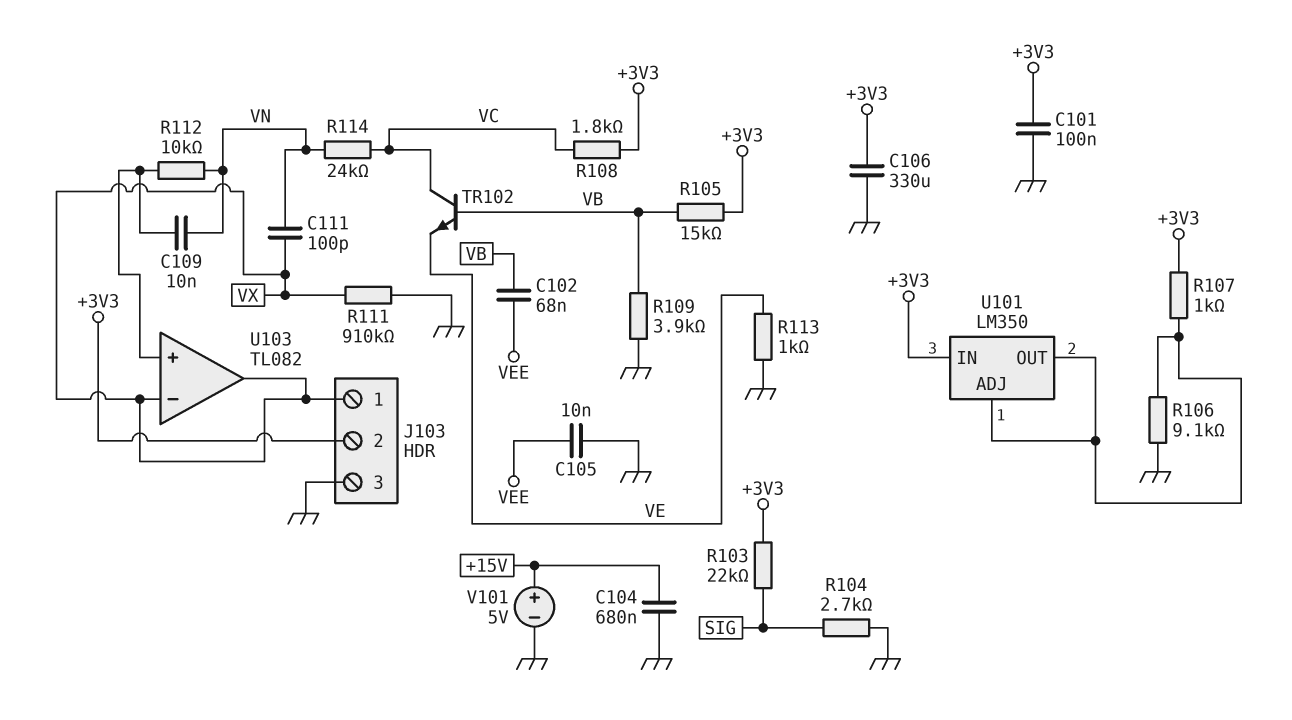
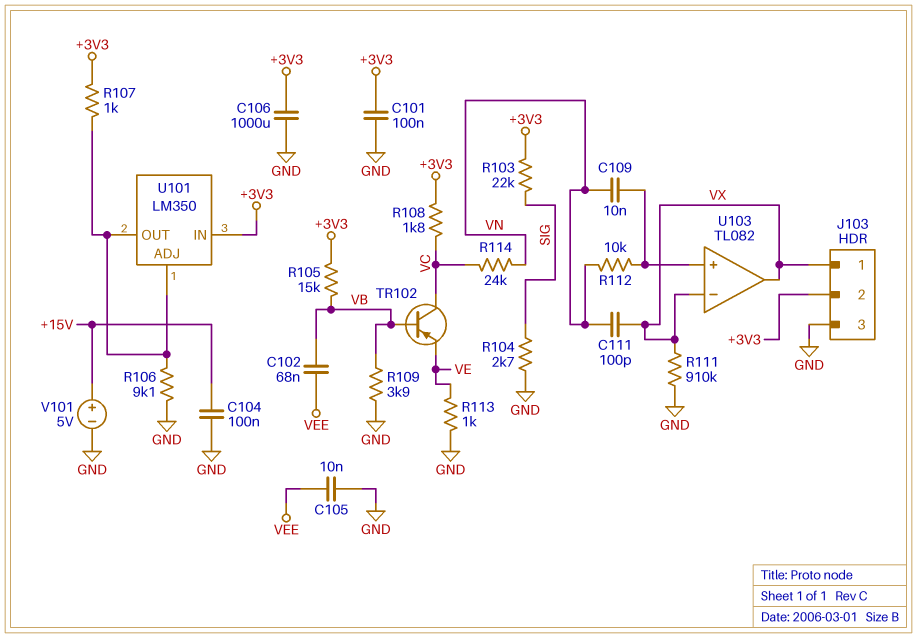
C104: 680nF (+15V, GND) -> 100nF (+15V, GND)
C106: 330uF (+3V3, GND) -> 1000uF (+3V3, GND)
TR102: NPN (B VB, C VC, E VE) -> PNP (B VB, C VC, E VE)

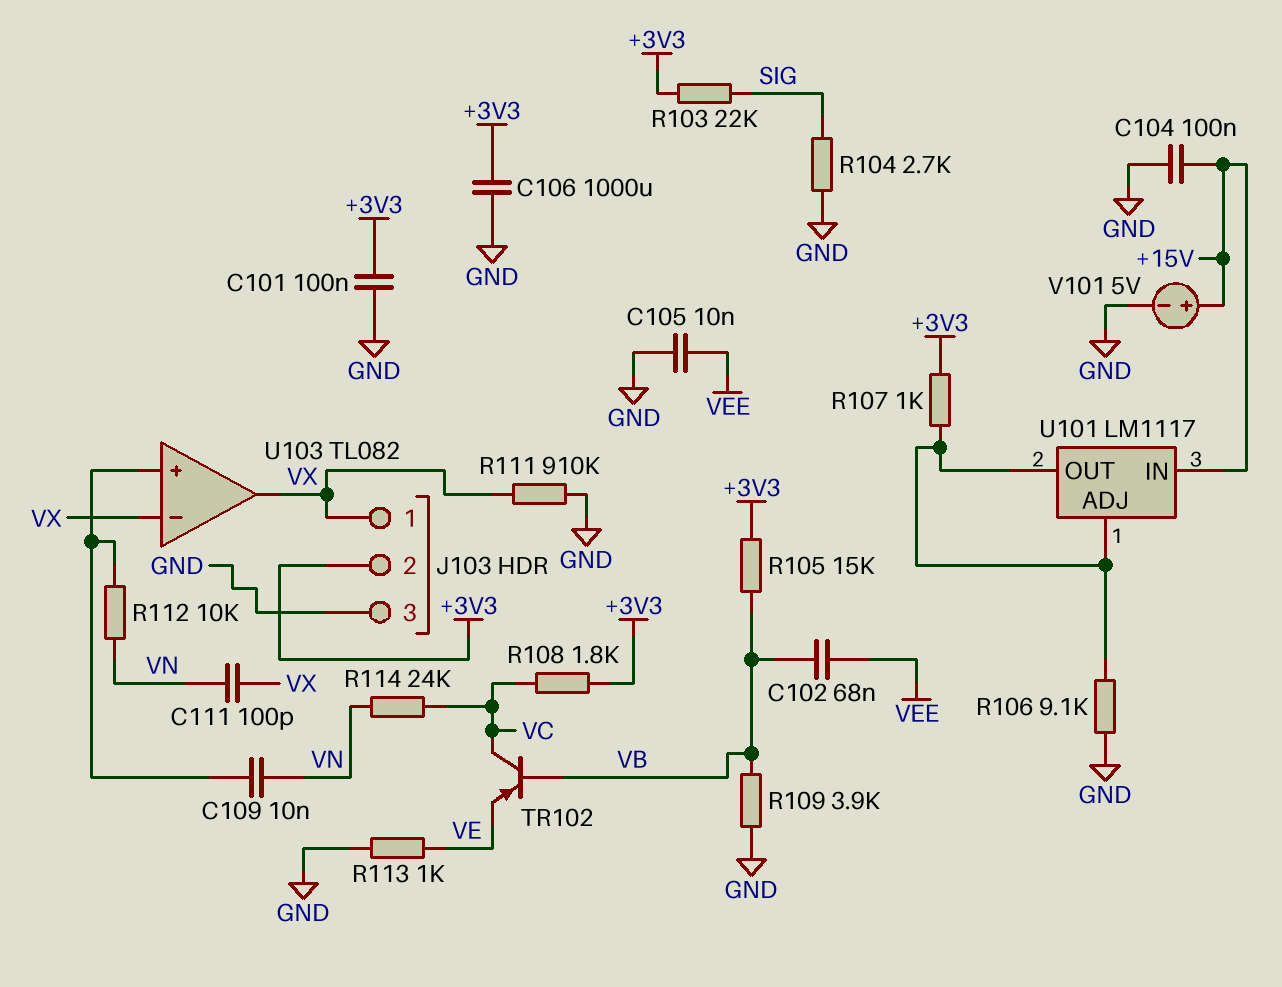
U101: LM350 -> LM1117
U101 pin IN: +3V3 -> +15V

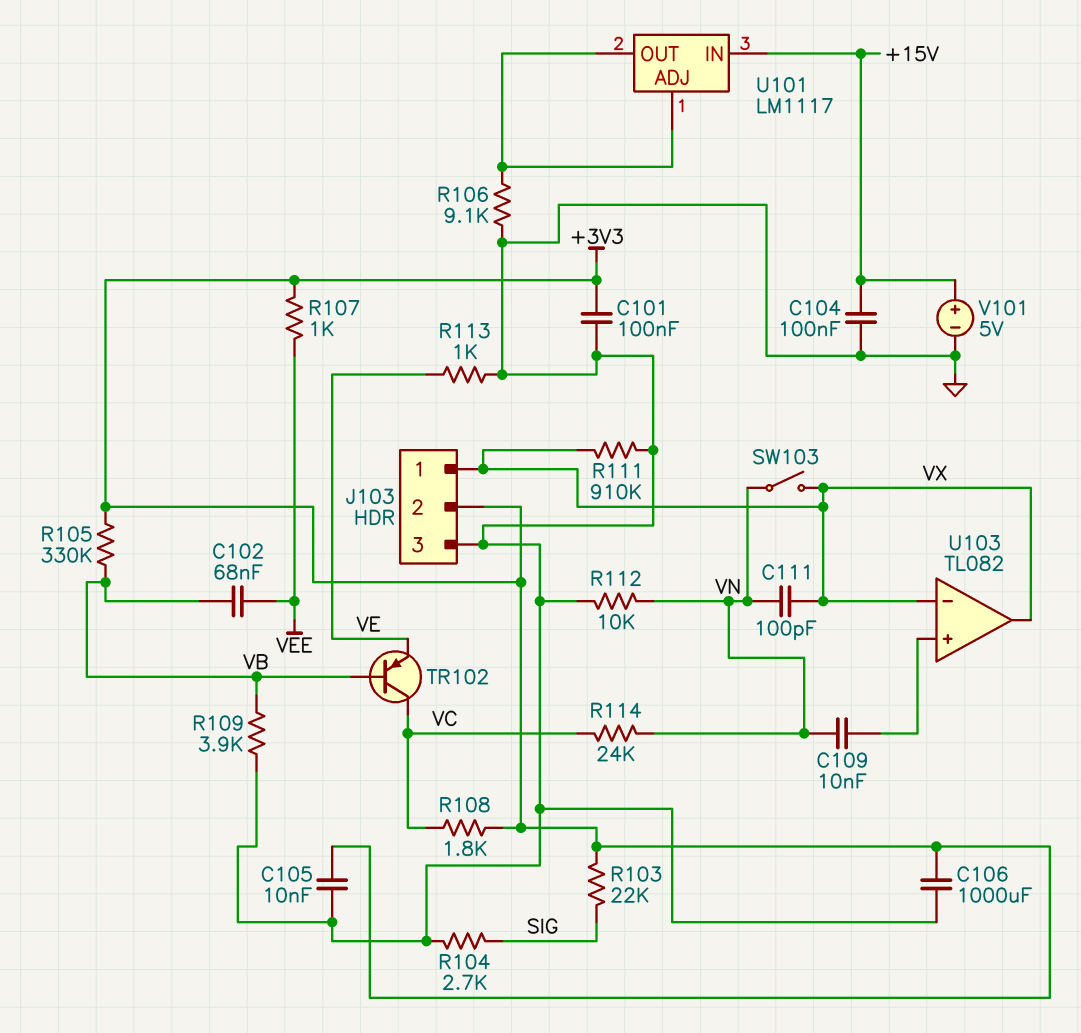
C105: 10nF (GND, VEE) -> 10nF (+3V3, GND)
R105: 15k (+3V3, VB) -> 330k (+3V3, VB)
R107: 1k (+3V3, U101/ADJ) -> 1k (+3V3, VEE)
R112: 10k (U103/in+, VN) -> 10k (GND, VN)
SW103: none -> switch (VN, VX)

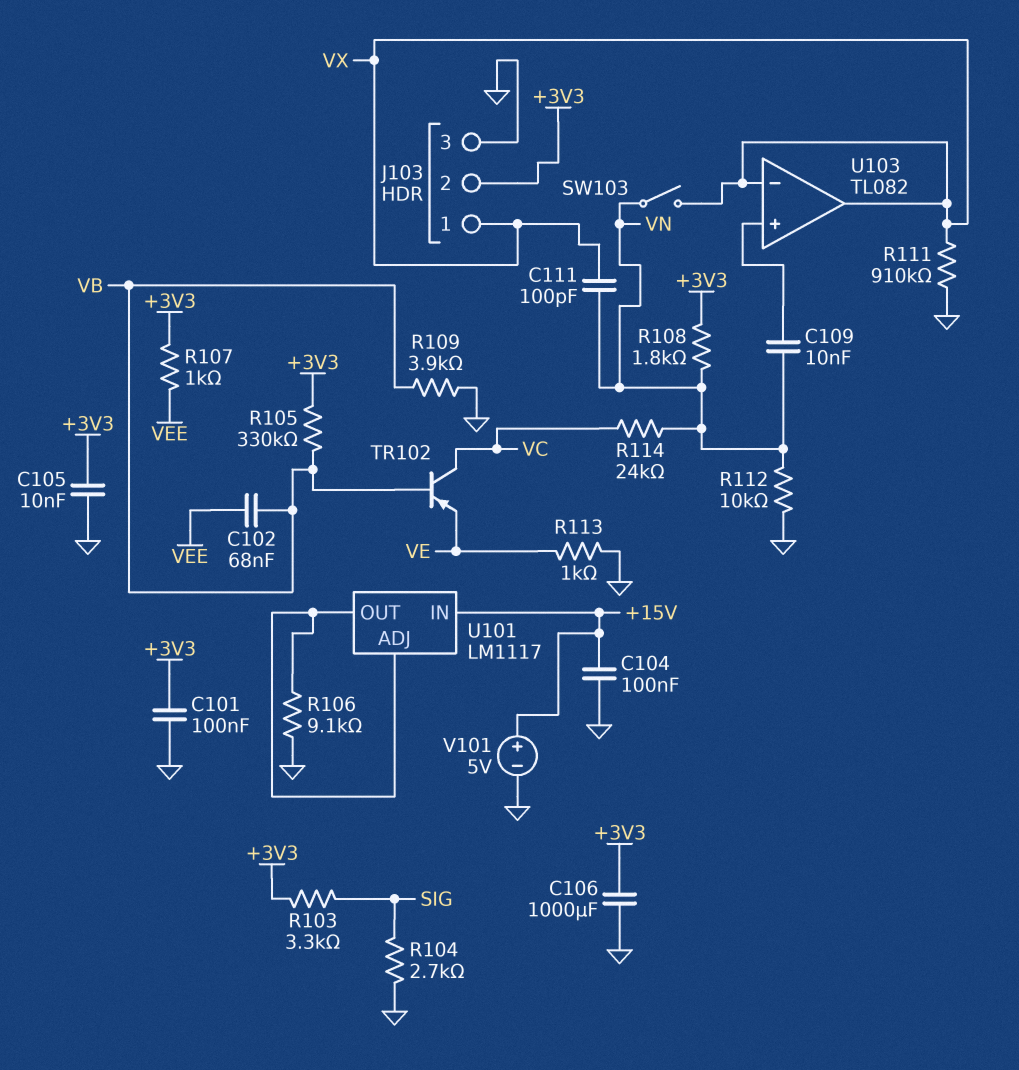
R103: 22k (+3V3, SIG) -> 3.3k (+3V3, SIG)
R108: 1.8k (+3V3, VC) -> 1.8k (+3V3, VN)

